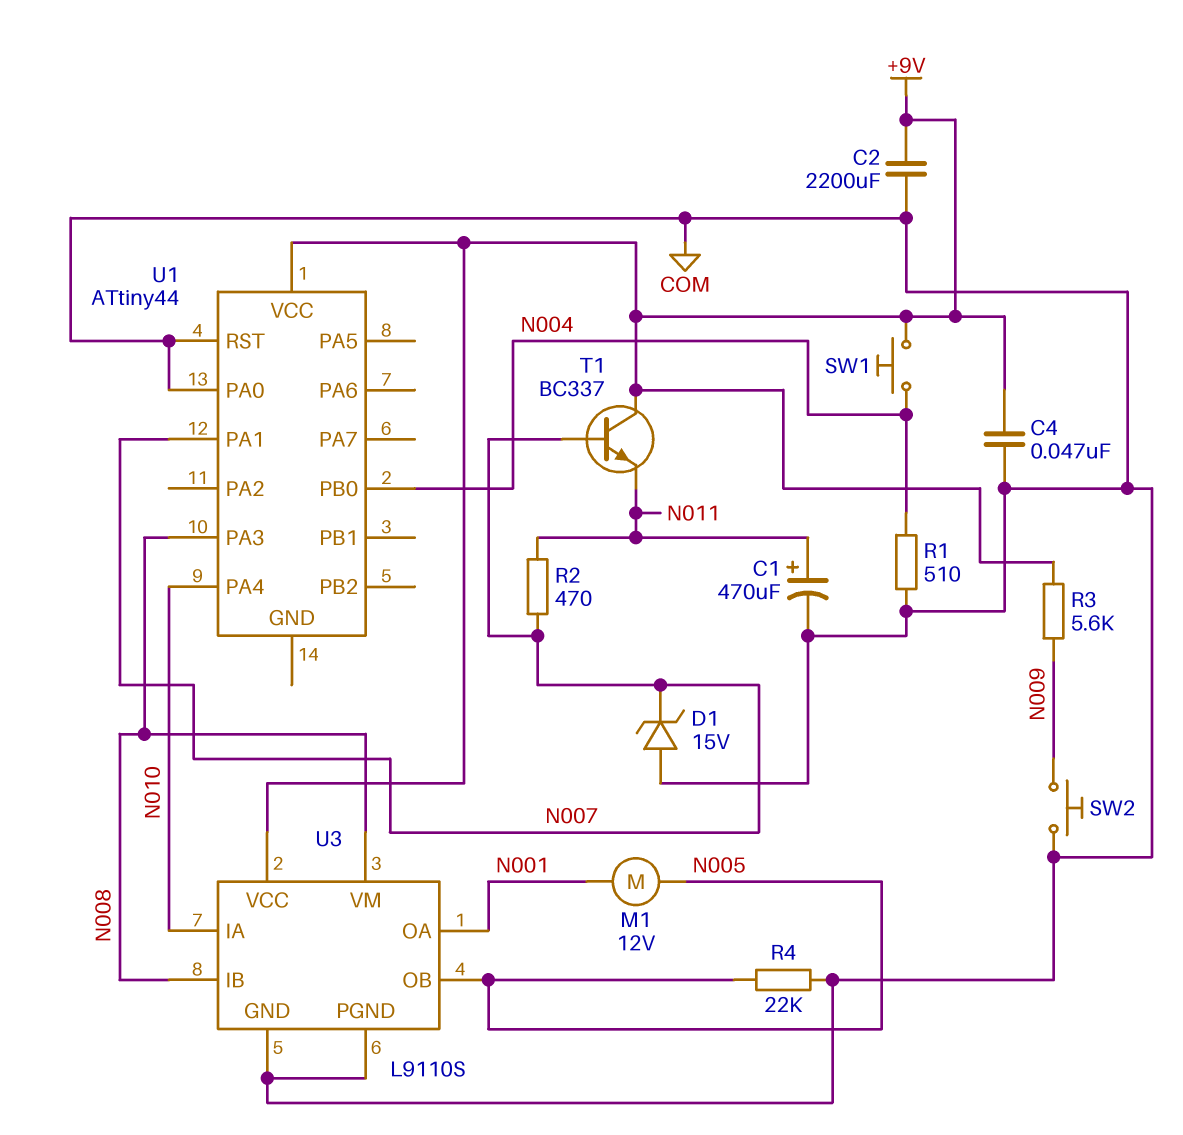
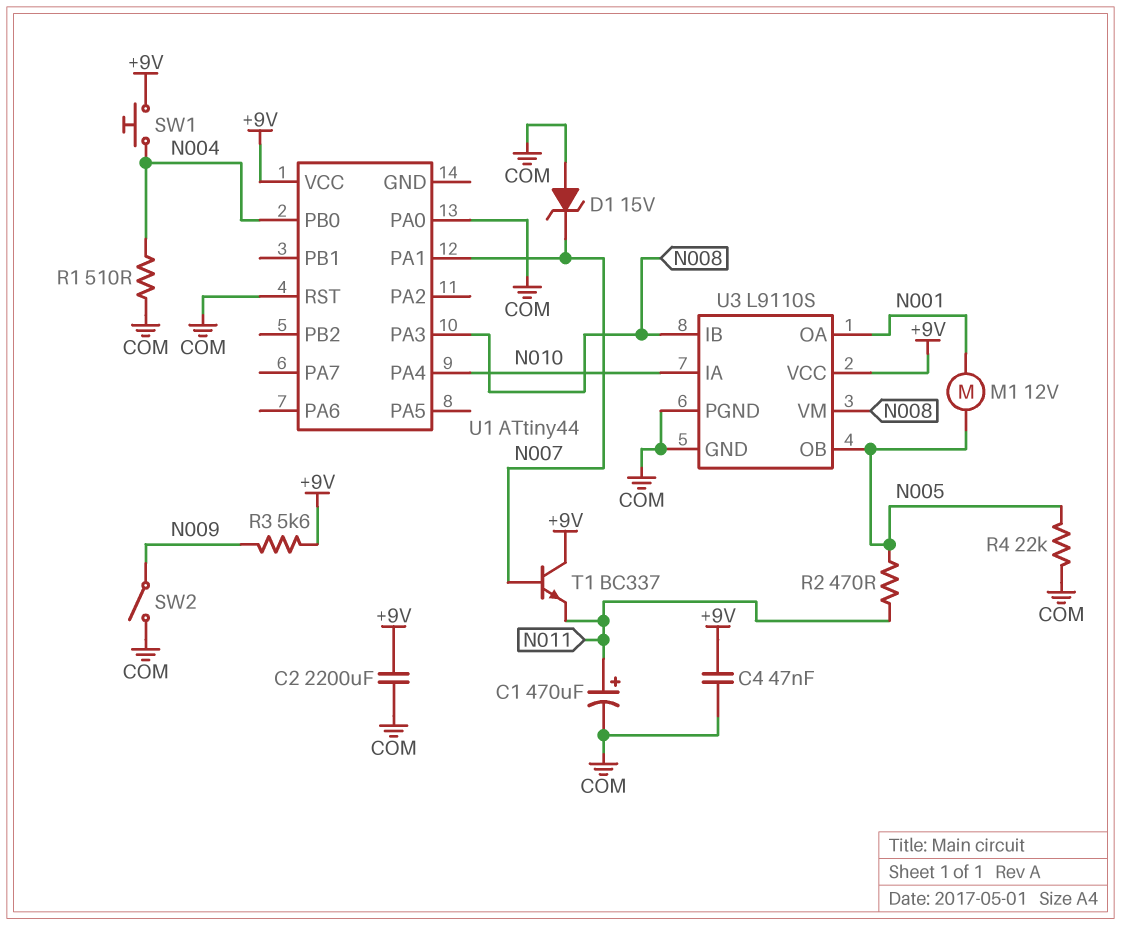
R2: 470 (N007, N011) -> 470 (N005, N011)
SW2: button (COM, N009) -> switch (COM, N009)

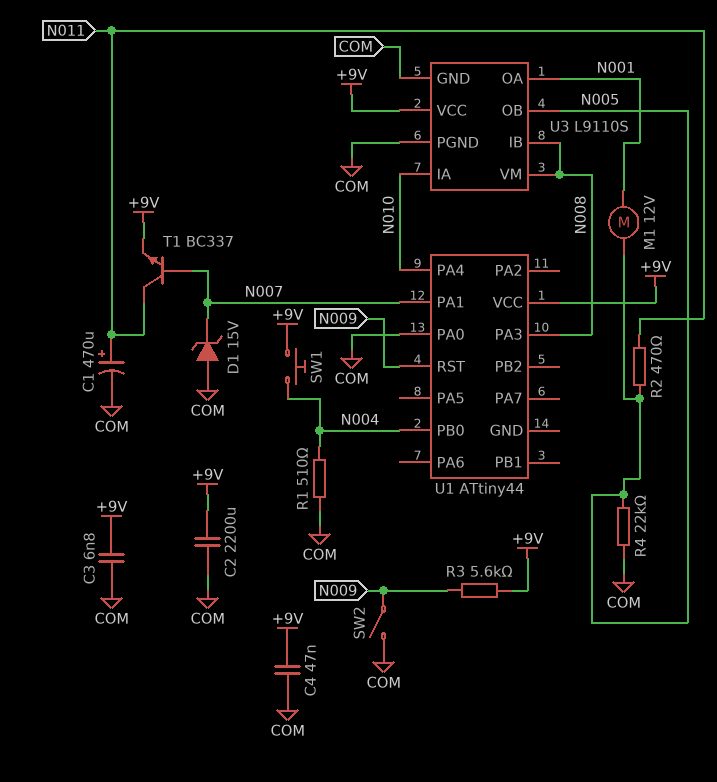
C3: none -> 6.8nF (+9V, COM)
T1: NPN BC337 (B N007, C +9V, E N011) -> NPN BC337 (B N007, C N011, E +9V)
U1 pin RST: COM -> N009

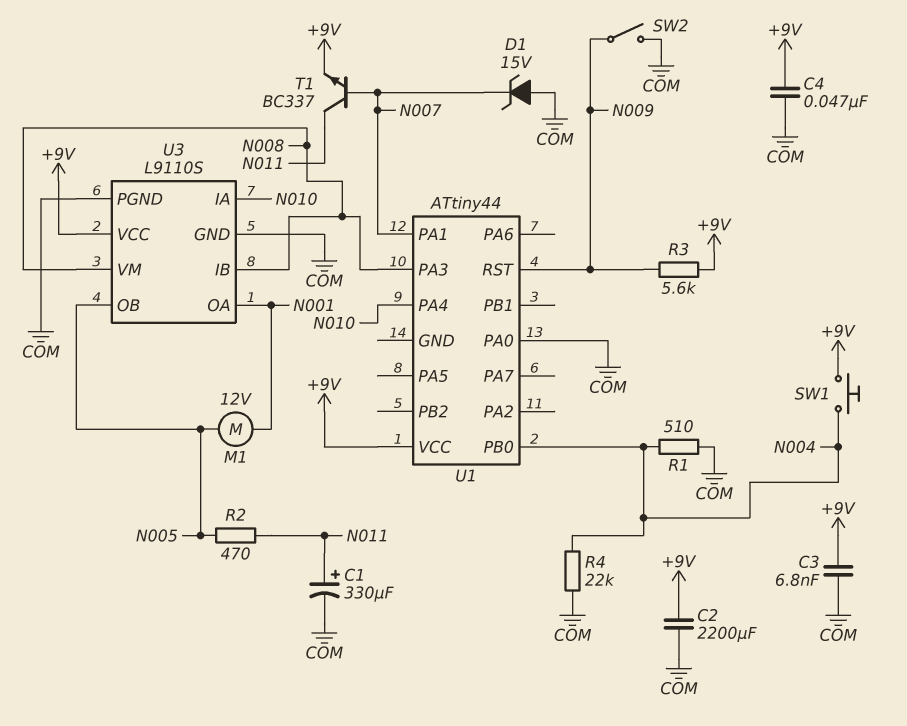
C1: 470uF (plus N011, minus COM) -> 330uF (plus N011, minus COM)
R4: 22k (COM, N005) -> 22k (COM, N004)

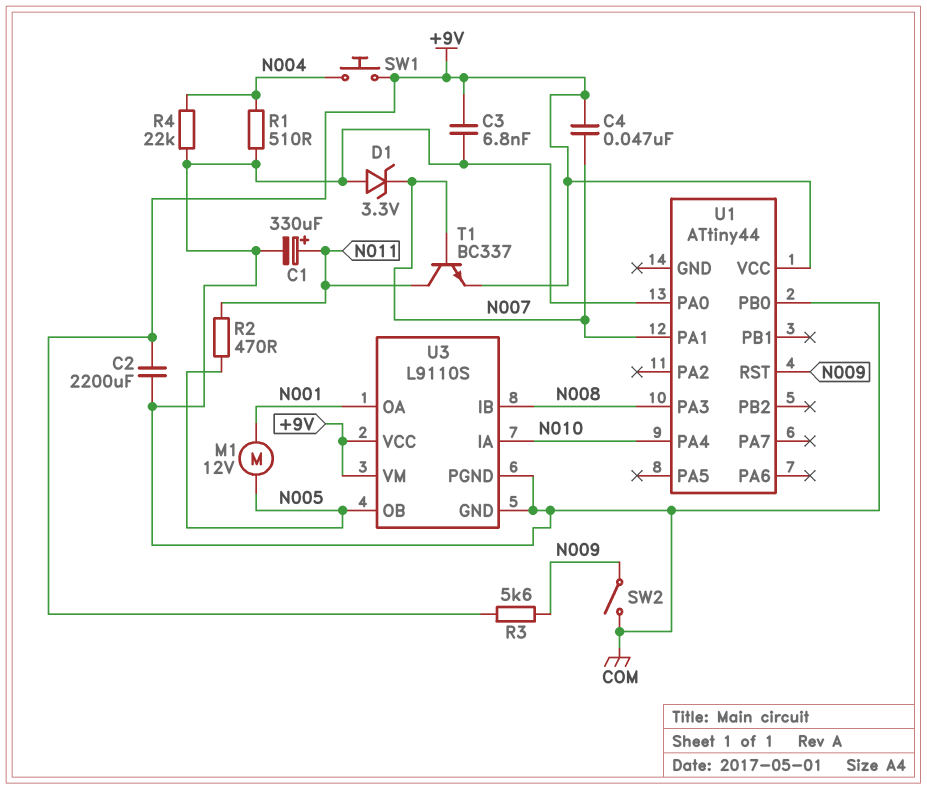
C4: 47nF (+9V, COM) -> 47nF (+9V, N007)
D1: zener 15V (A COM, K N007) -> zener 3.3V (A COM, K N007)
U1 pin PB0: N004 -> COM
U3 pin VM: N008 -> +9V

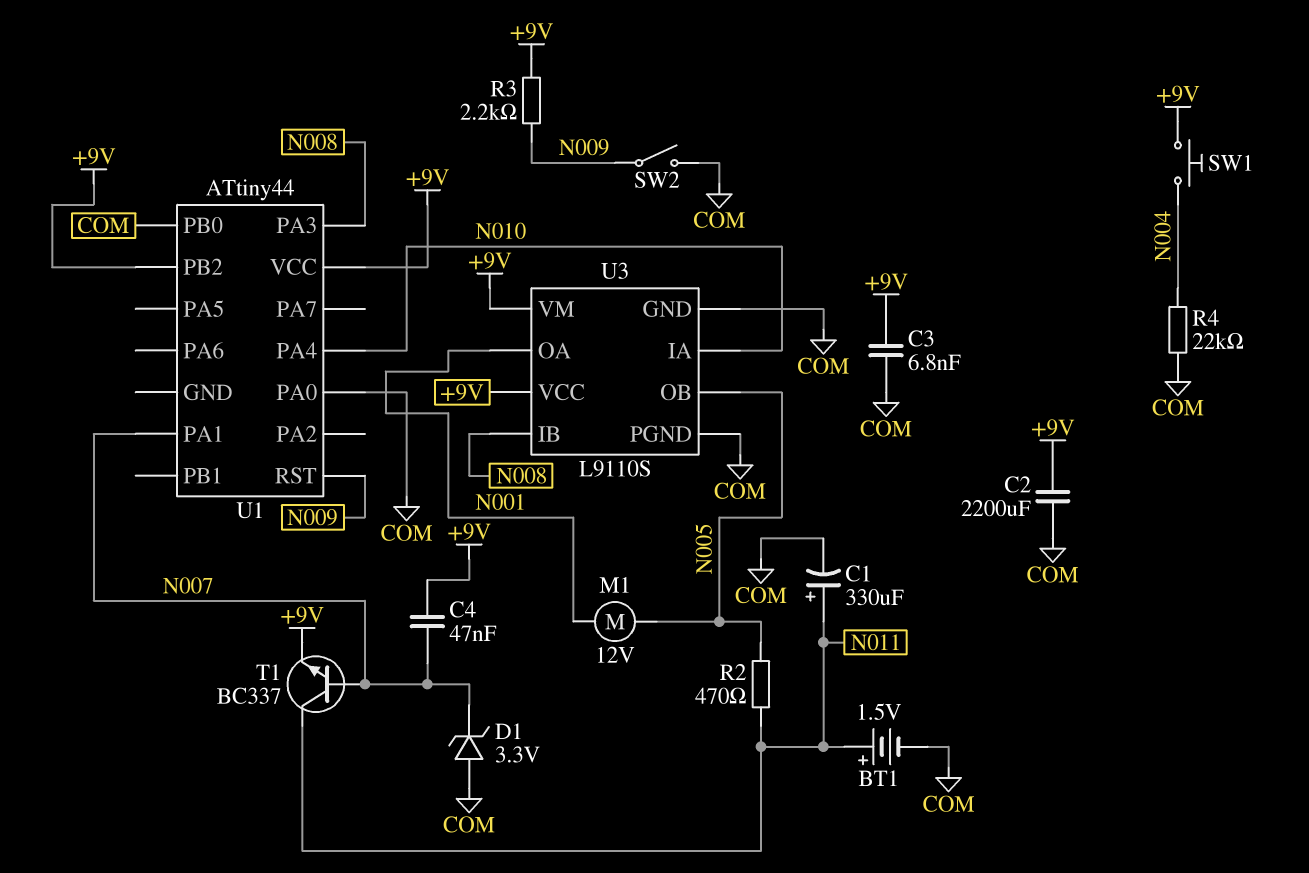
BT1: none -> 1.5V (plus N011, minus COM)
R1: 510 (COM, N004) -> none
R3: 5.6k (+9V, N009) -> 2.2k (+9V, N009)
U1 pin PB2: none -> +9V

